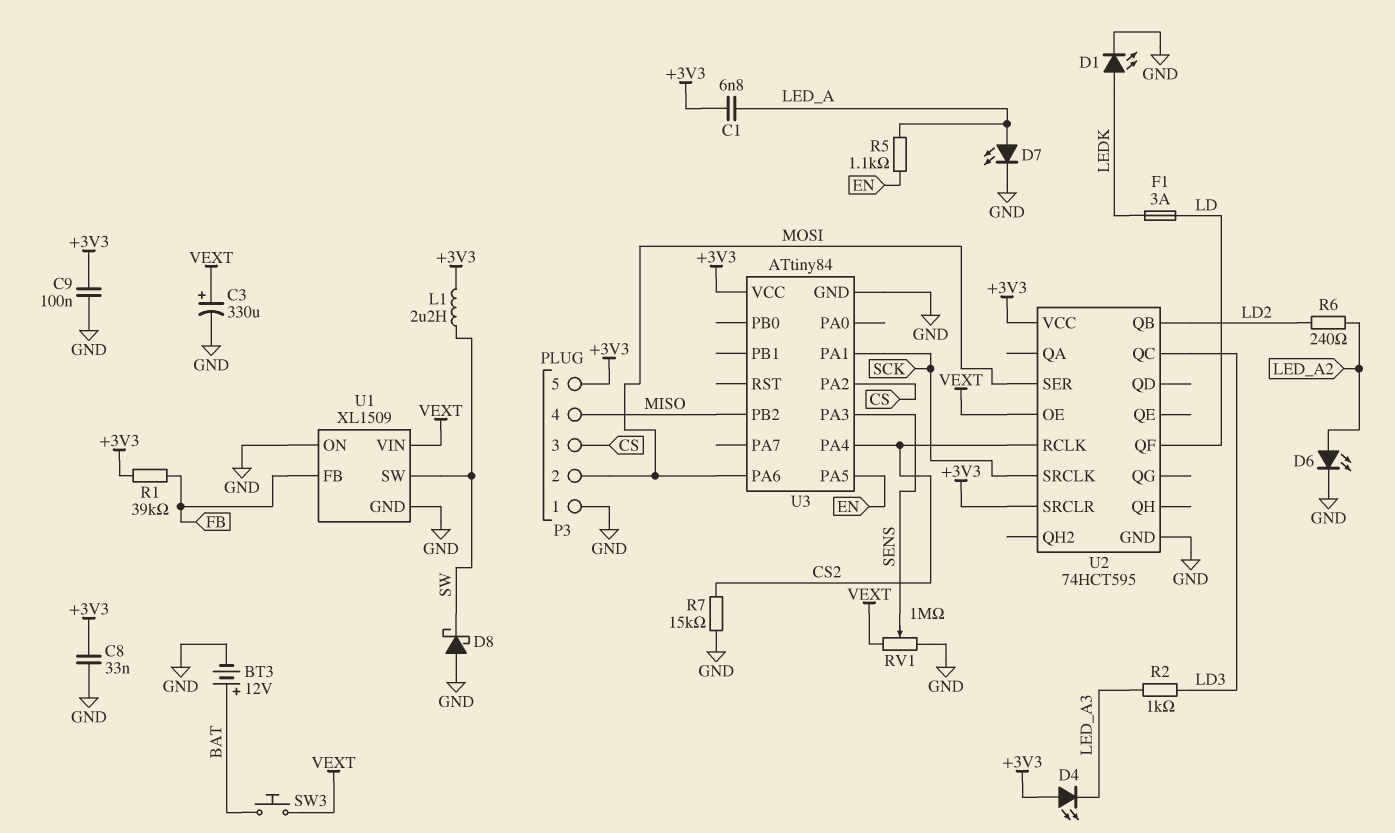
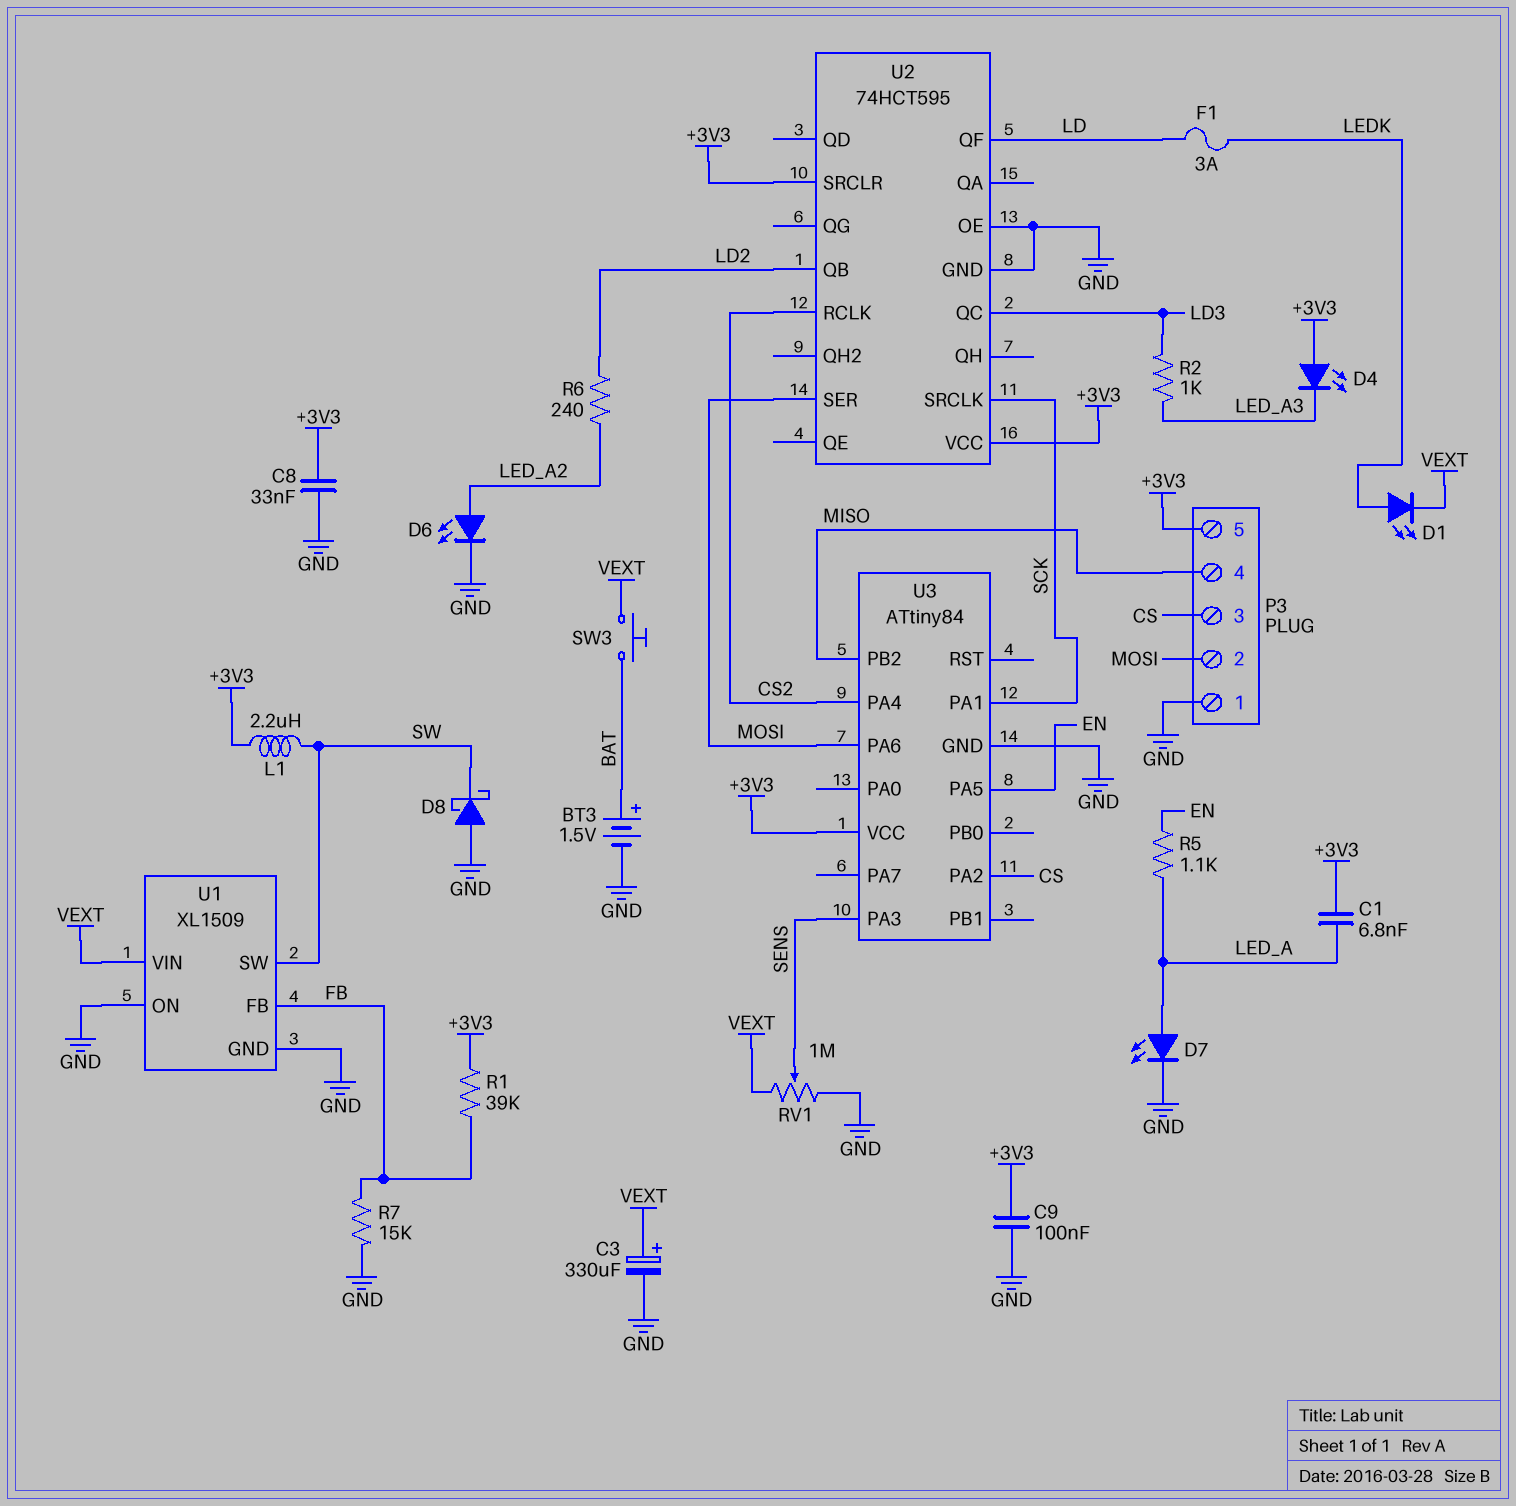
BT3: 12V (plus BAT, minus GND) -> 1.5V (plus BAT, minus GND)
D1: LED (A LEDK, K GND) -> LED (A LEDK, K VEXT)
R7: 15k (CS2, GND) -> 15k (FB, GND)
U2 pin OE: VEXT -> GND

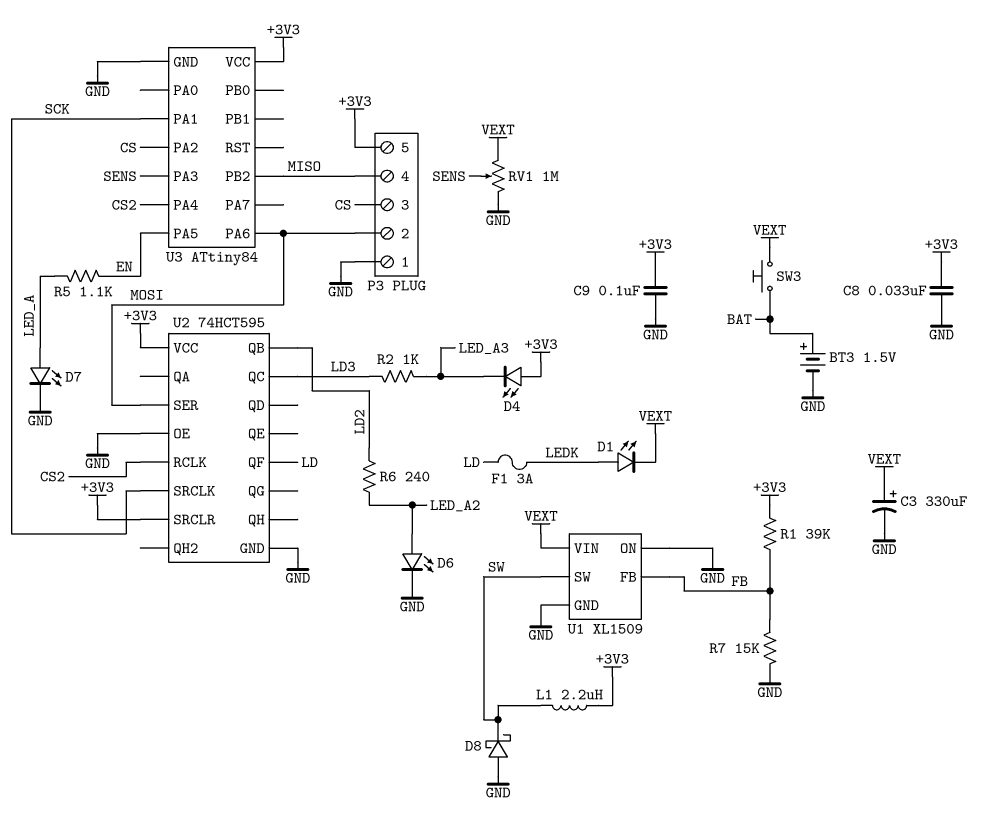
C1: 6.8nF (+3V3, LED_A) -> none

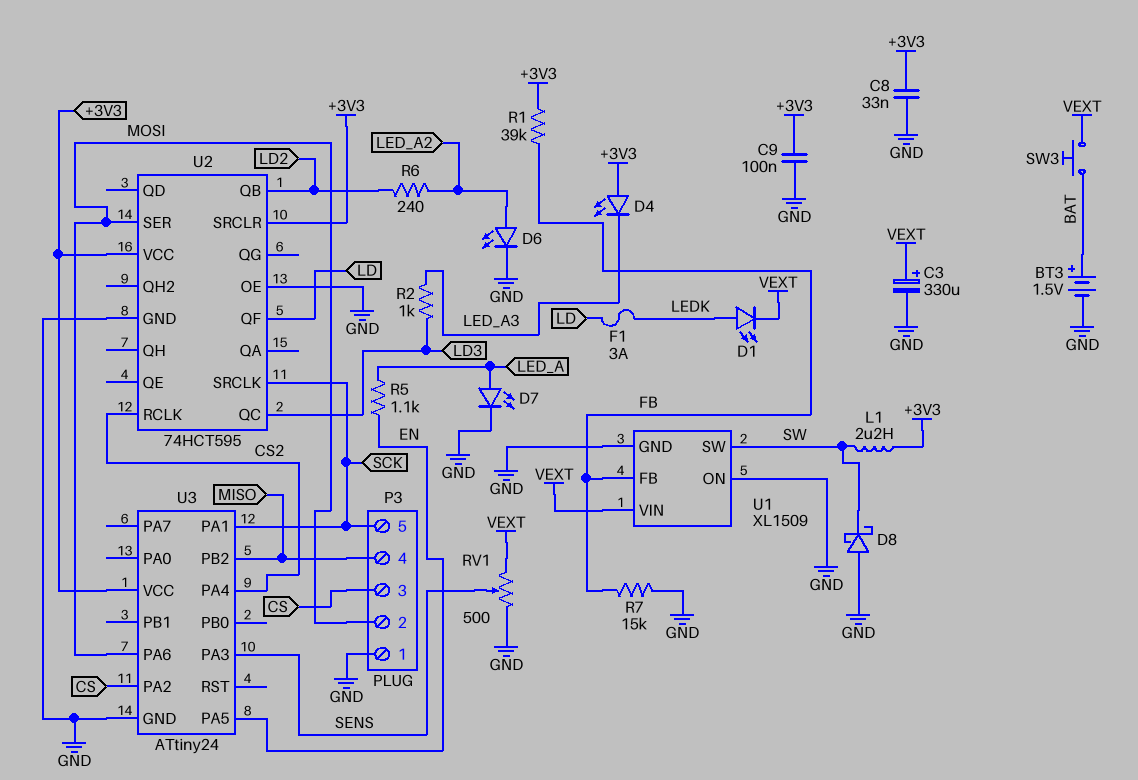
P3 pin 5: +3V3 -> SCK
RV1: 1M (GND, VEXT, wiper SENS) -> 500 (GND, VEXT, wiper SENS)
U3: ATtiny84 -> ATtiny24

